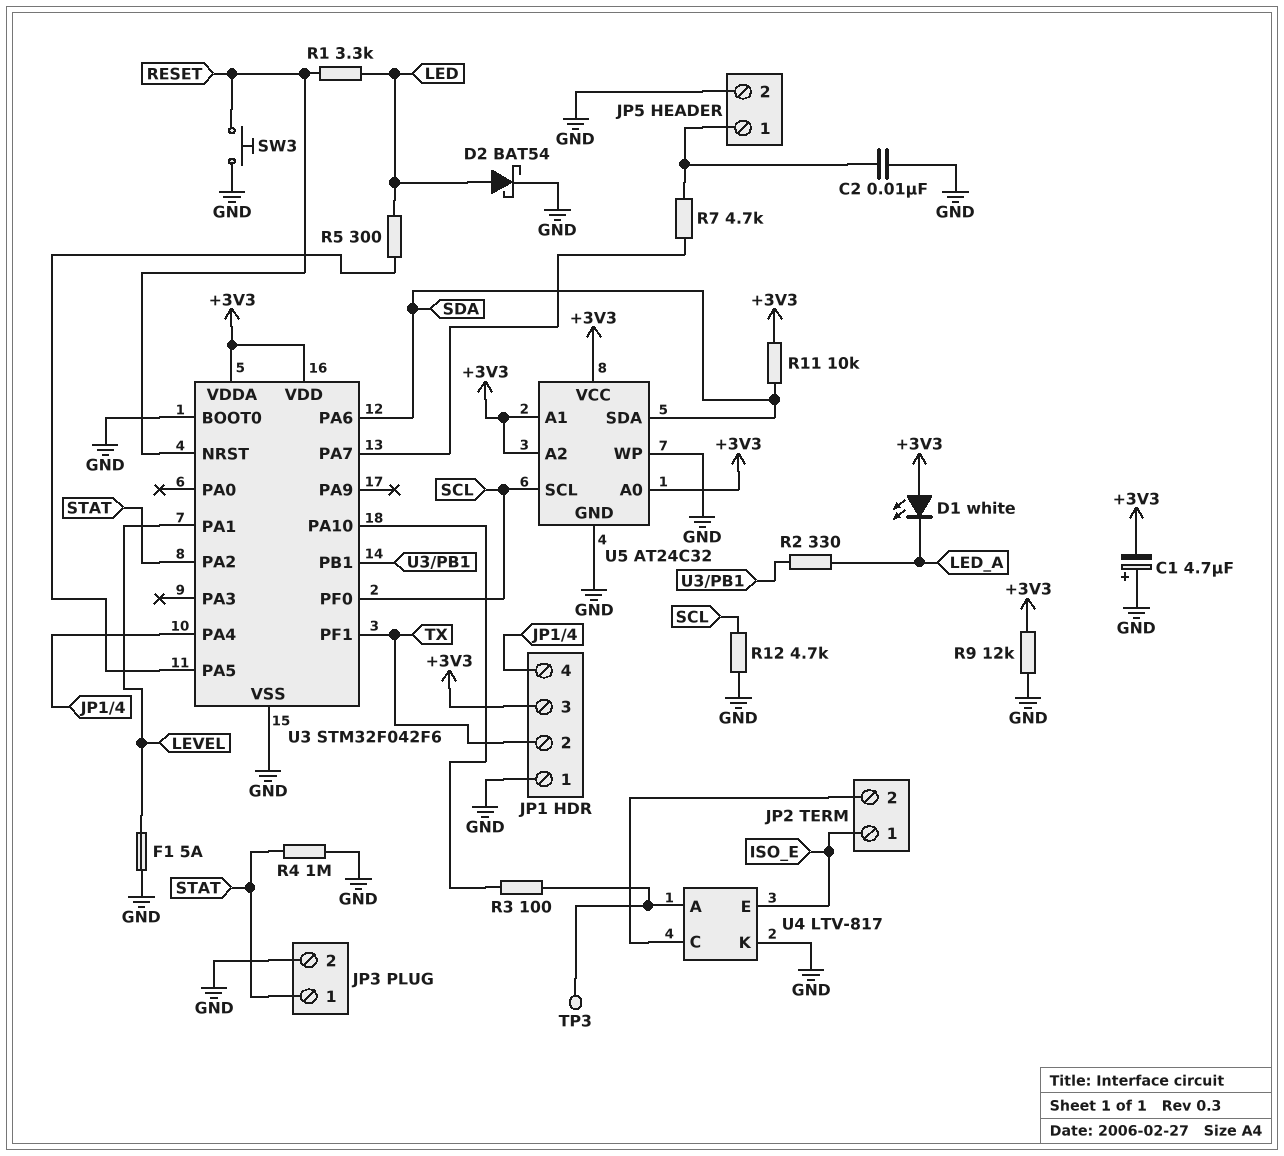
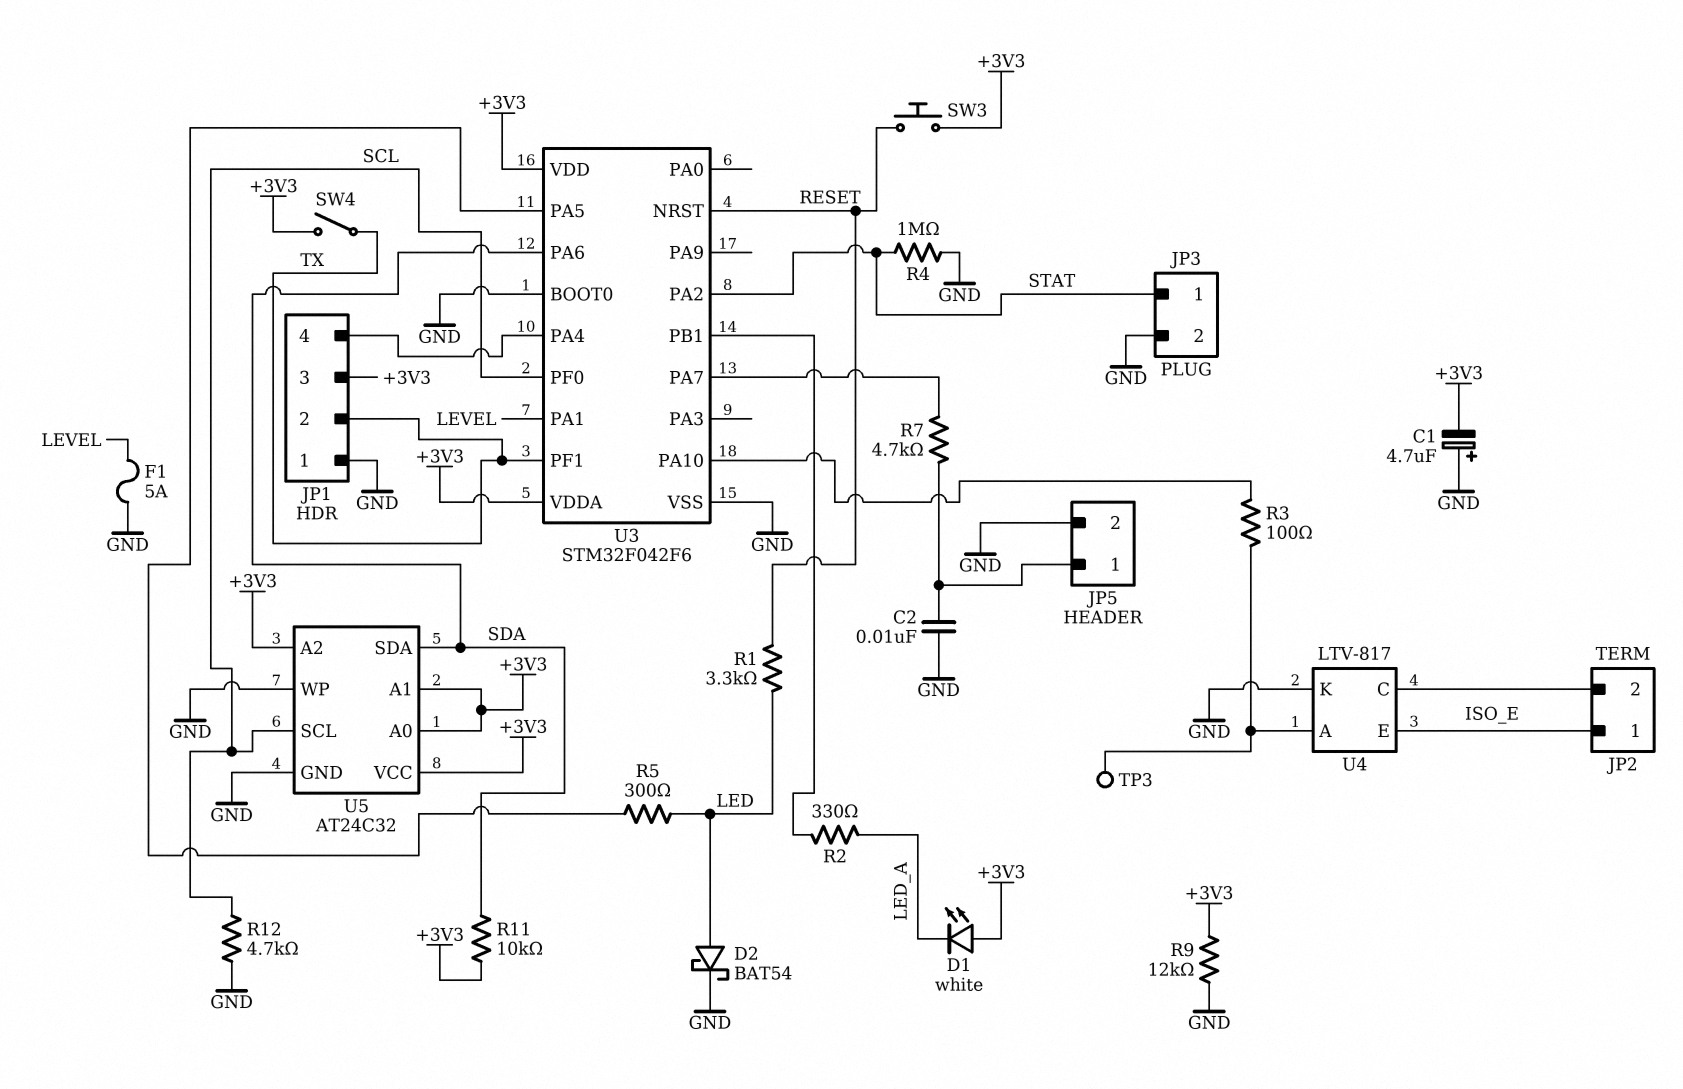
SW3: button (GND, RESET) -> button (+3V3, RESET)
SW4: none -> switch (+3V3, TX)

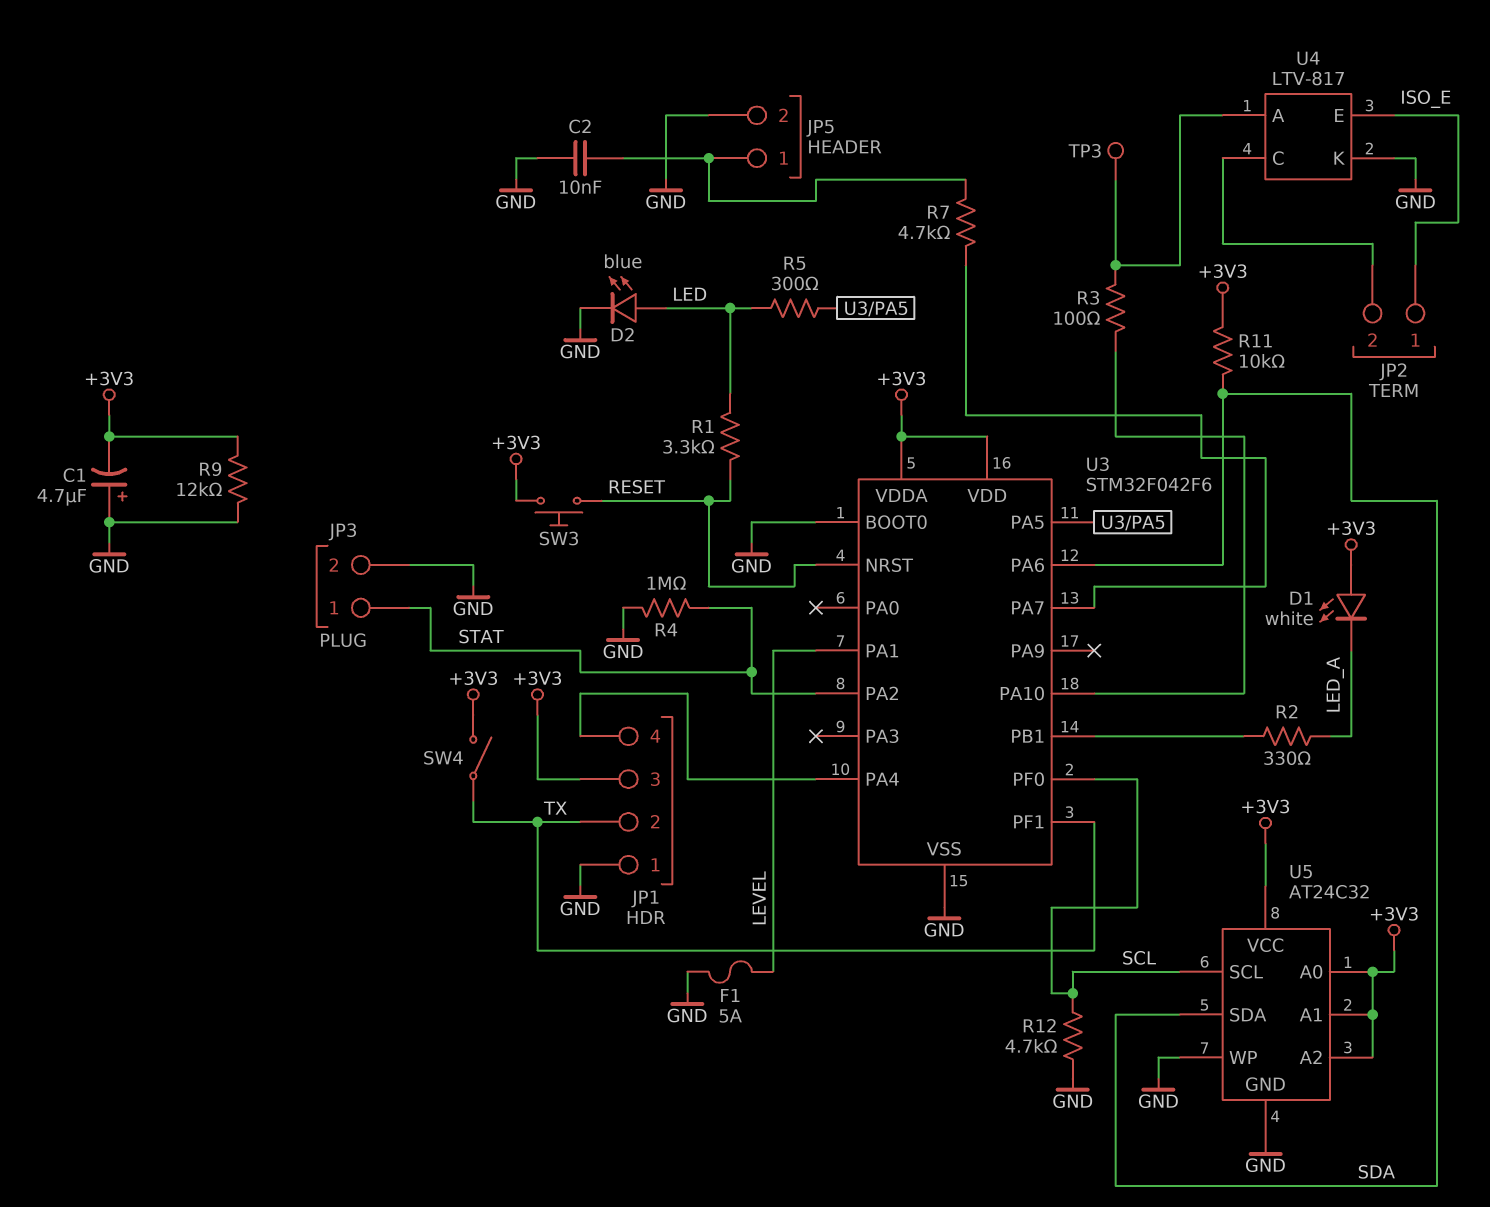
D2: schottky BAT54 (A LED, K GND) -> LED blue (A LED, K GND)

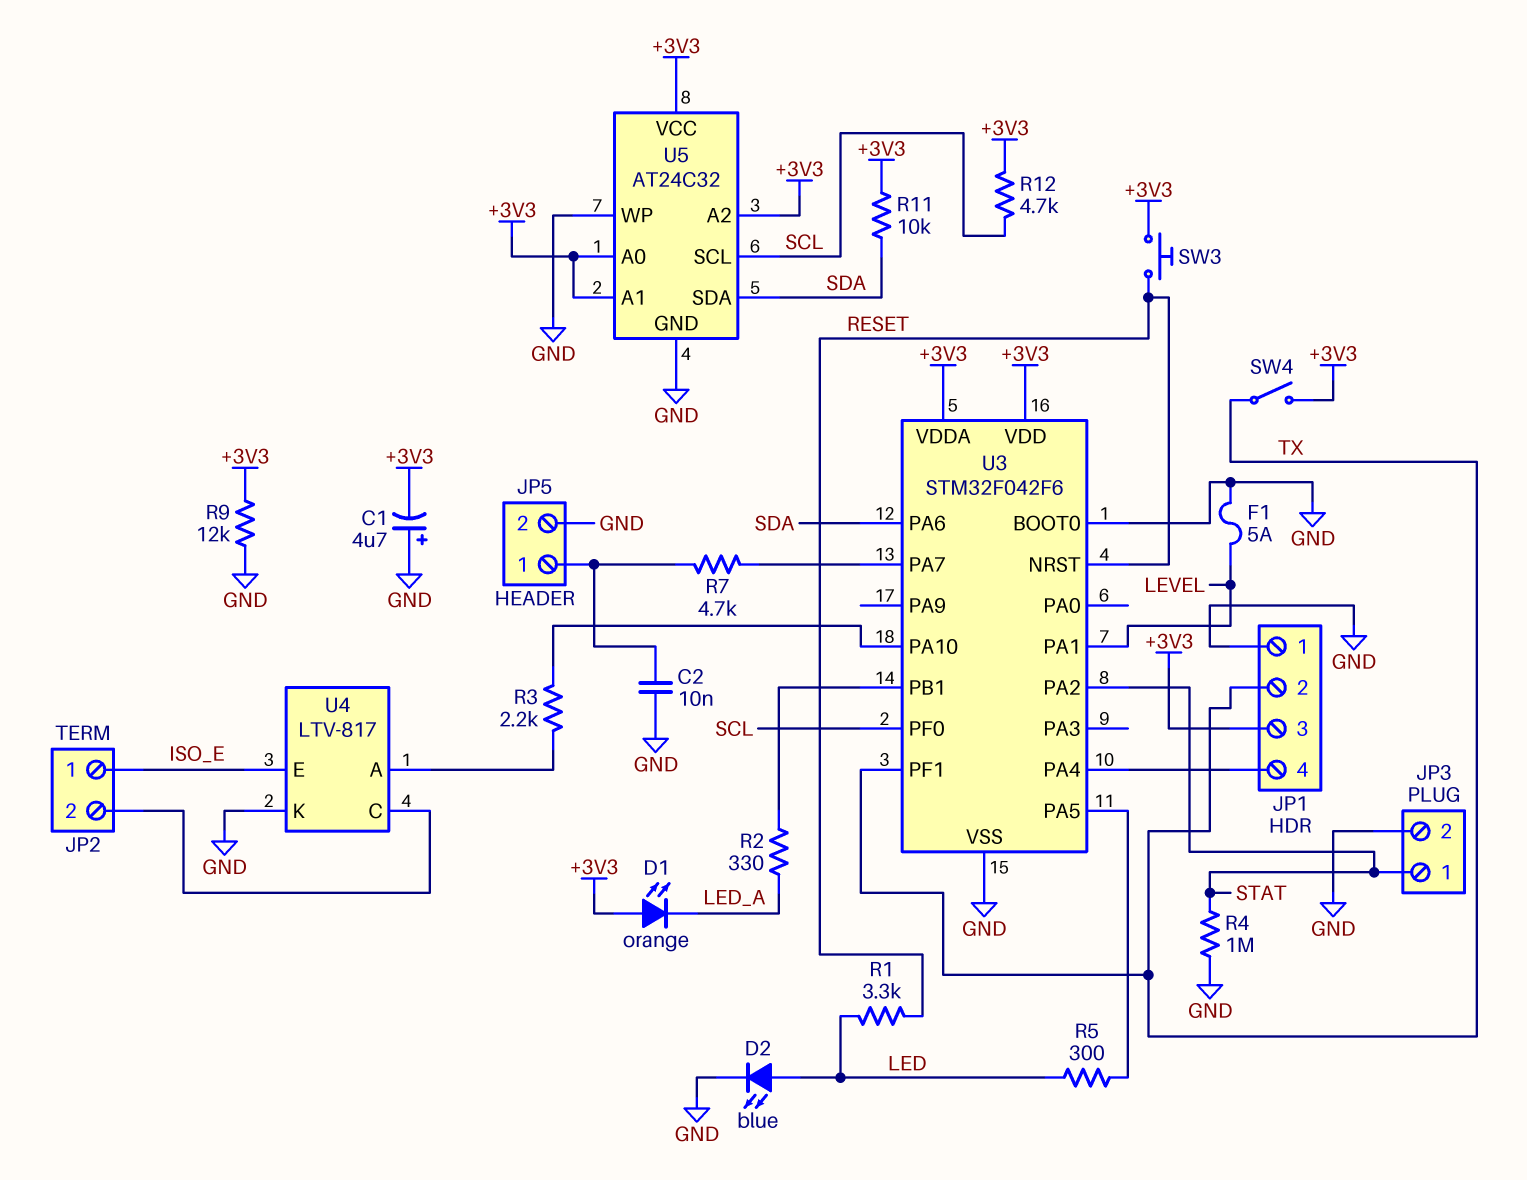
D1: LED white (A +3V3, K LED_A) -> LED orange (A +3V3, K LED_A)
R3: 100 (U3/PA10, U4/A) -> 2.2k (U3/PA10, U4/A)
R12: 4.7k (GND, SCL) -> 4.7k (+3V3, SCL)
TP3: test point (U4/A) -> none

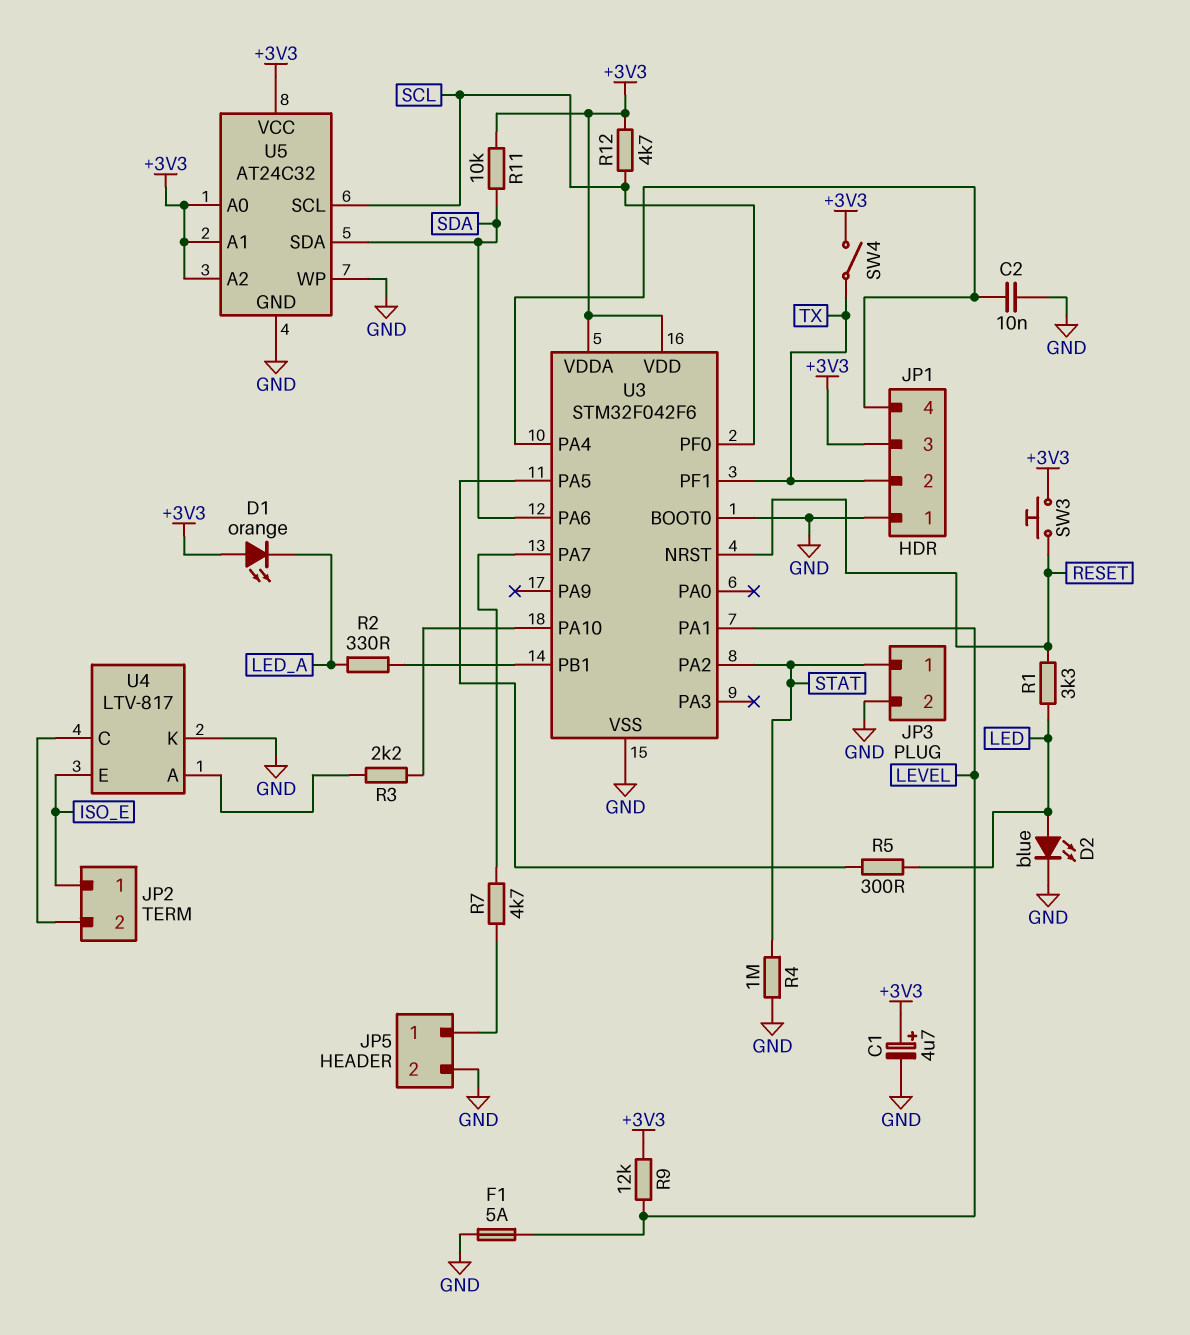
C1: 4.7uF (plus GND, minus +3V3) -> 4.7uF (plus +3V3, minus GND)
C2: 10nF (GND, JP5/1) -> 10nF (GND, JP1/4)
R9: 12k (+3V3, GND) -> 12k (+3V3, LEVEL)

